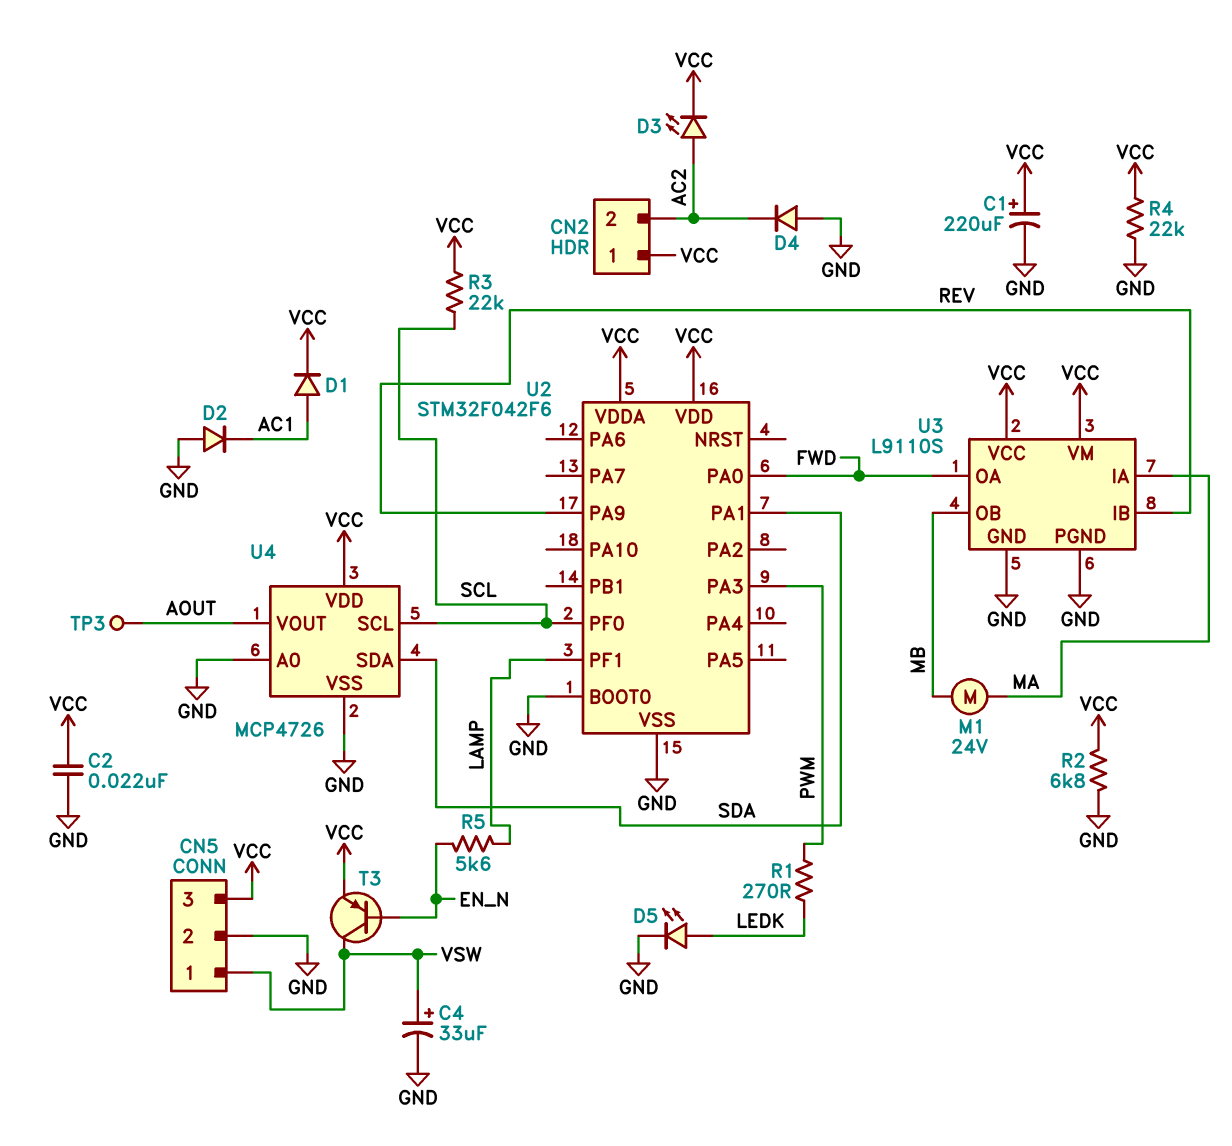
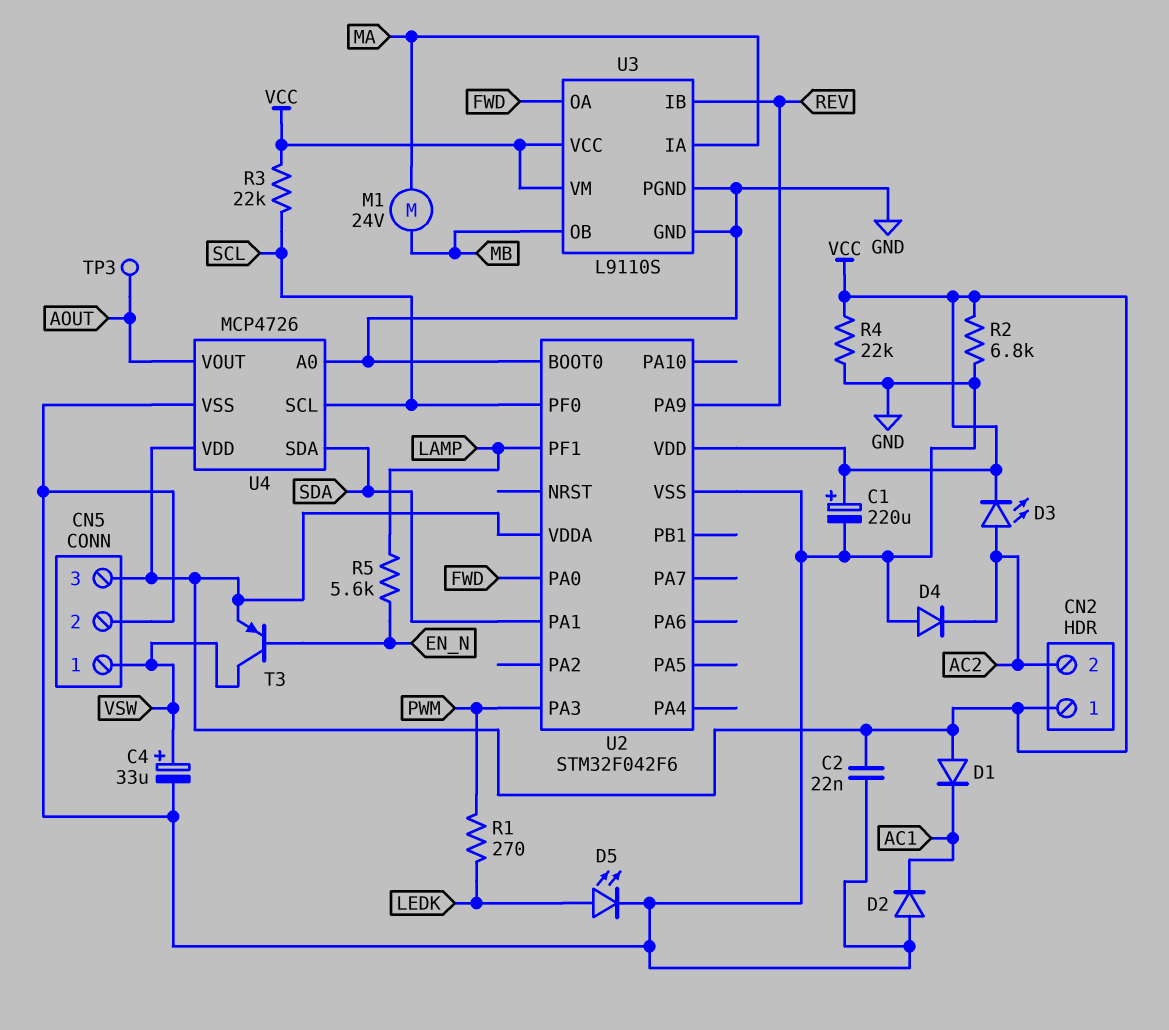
D1: diode (A AC1, K VCC) -> diode (A VCC, K AC1)

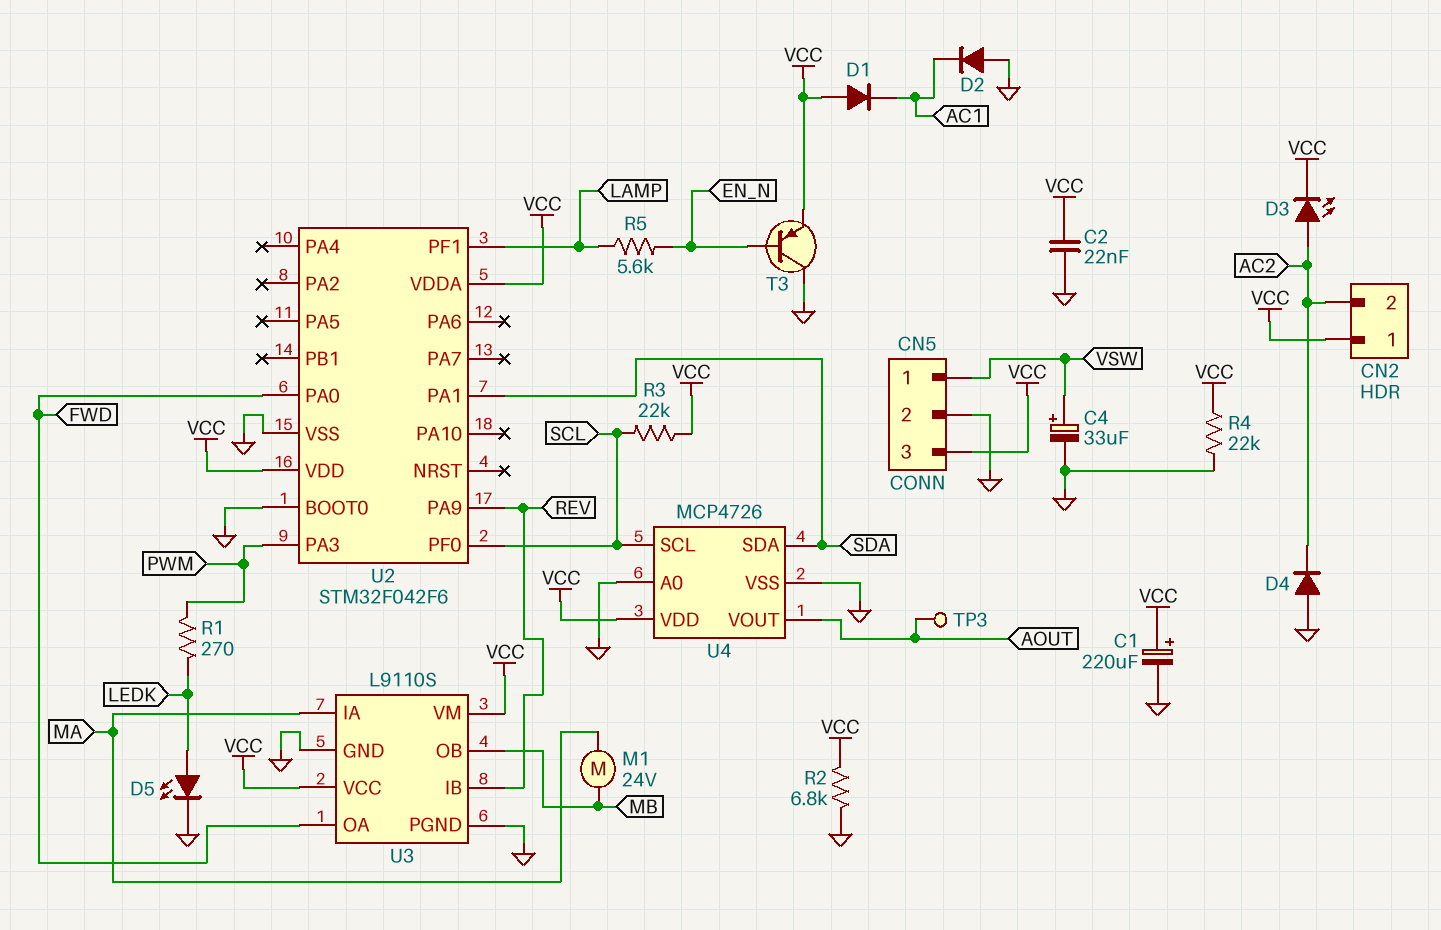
T3: PNP (B EN_N, C VSW, E VCC) -> PNP (B EN_N, C GND, E VCC)

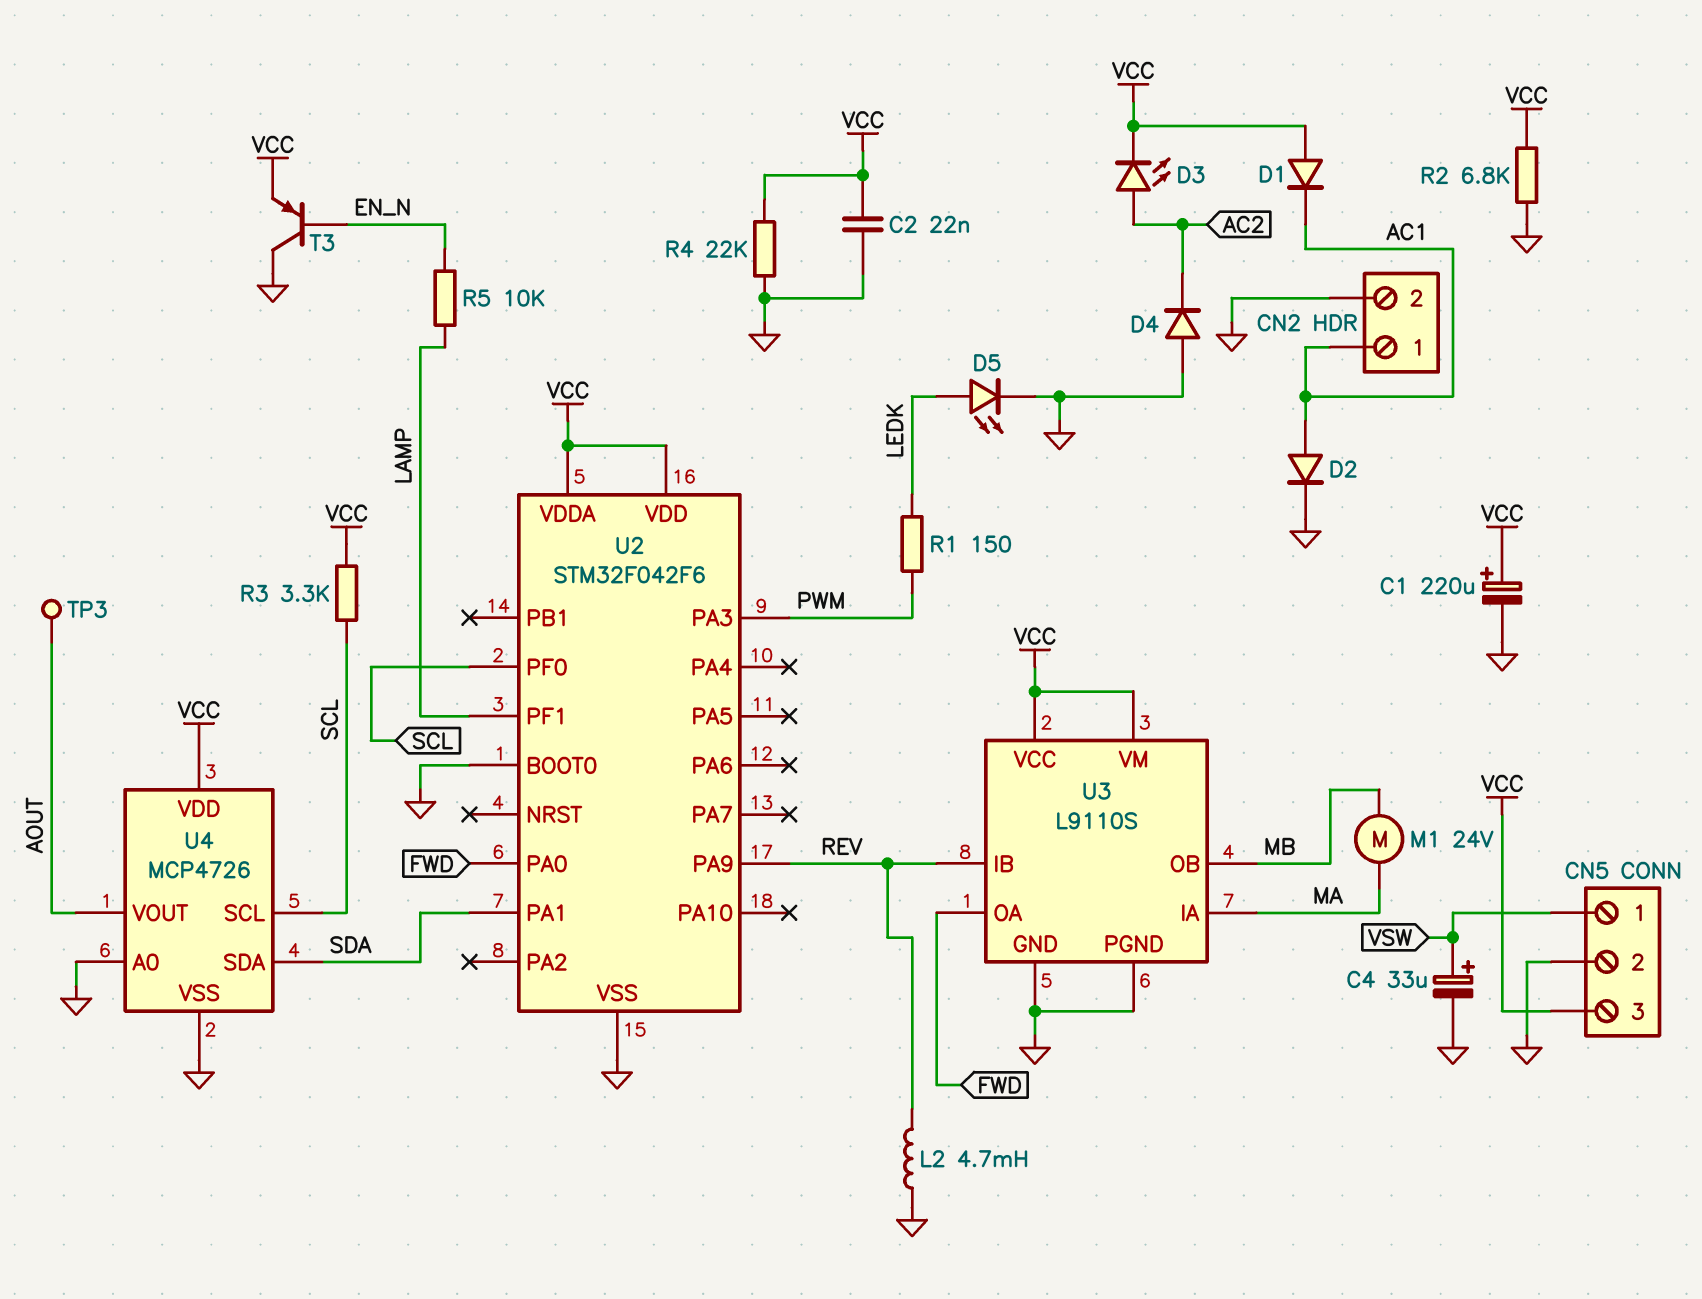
CN2 pin 1: VCC -> AC1
CN2 pin 2: AC2 -> GND
D2: diode (A GND, K AC1) -> diode (A AC1, K GND)
L2: none -> 4.7mH (GND, REV)
R1: 270 (LEDK, PWM) -> 150 (LEDK, PWM)
R3: 22k (SCL, VCC) -> 3.3k (SCL, VCC)
R5: 5.6k (EN_N, LAMP) -> 10k (EN_N, LAMP)

